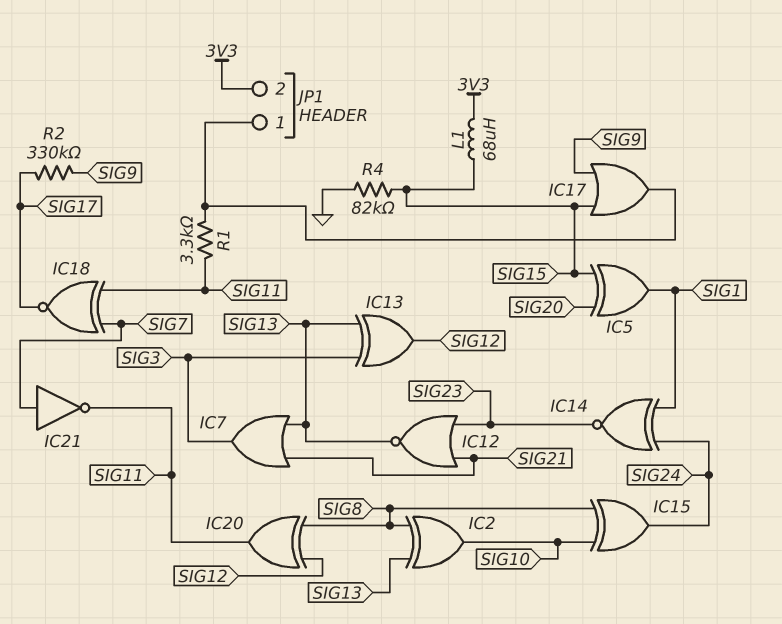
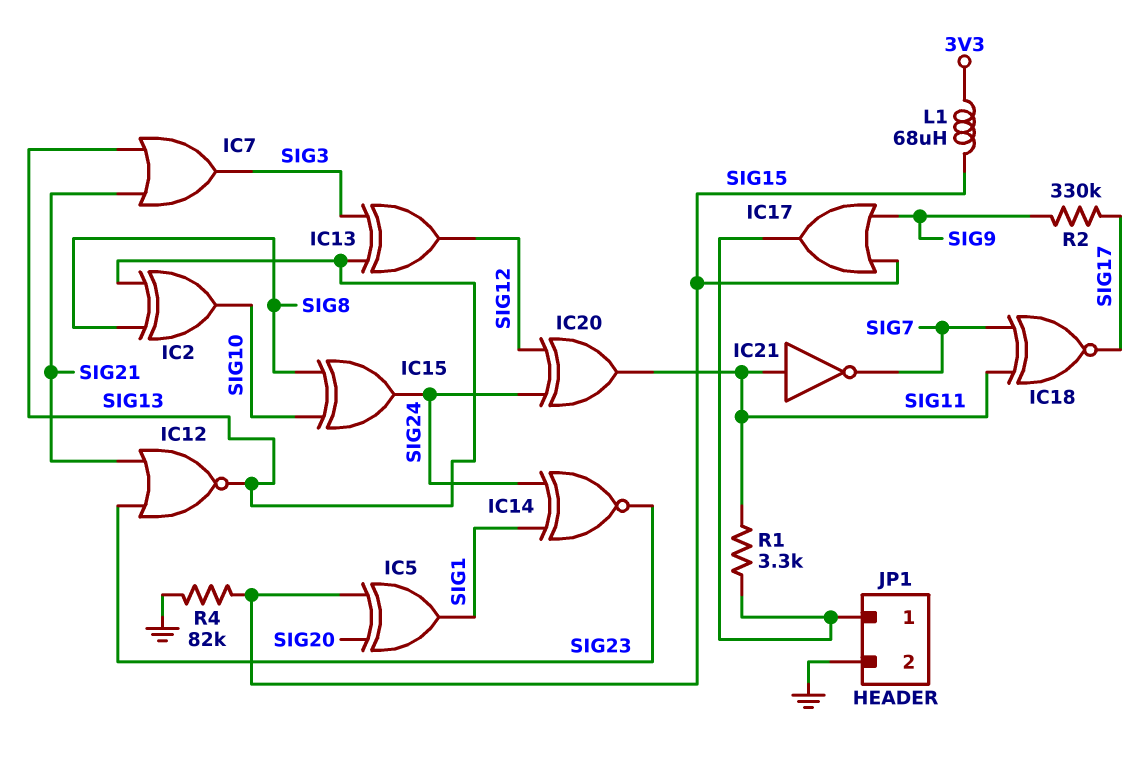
IC20: XOR (in SIG8, in SIG12, out SIG11) -> XOR (in SIG12, in SIG24, out SIG11)
IC21: NOT (in SIG7, out SIG11) -> NOT (in SIG11, out SIG7)
JP1 pin 2: 3V3 -> GND

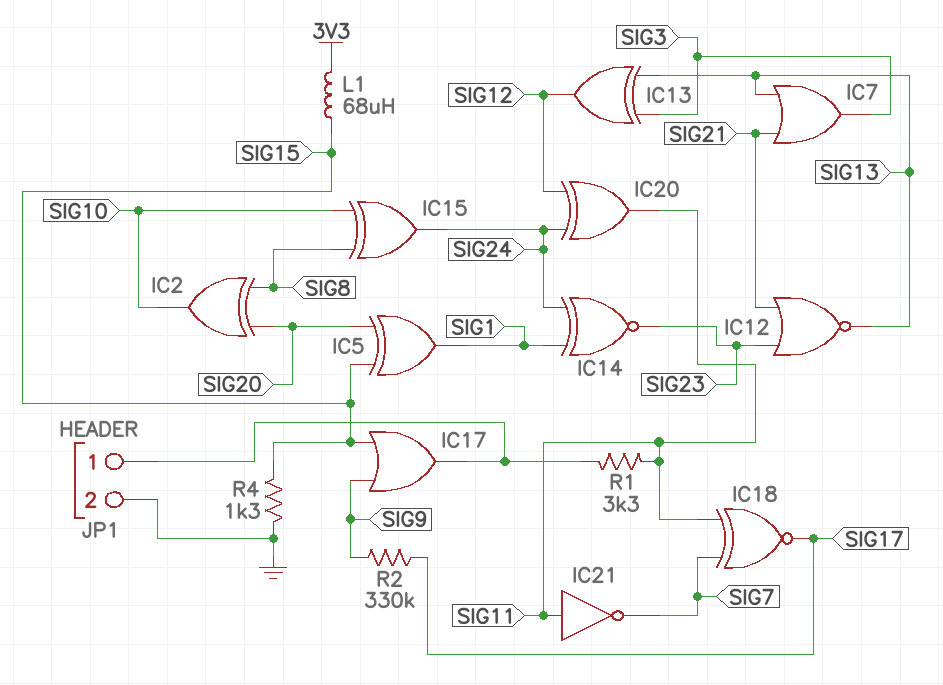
IC2: XOR (in SIG8, in SIG13, out SIG10) -> XOR (in SIG8, in SIG20, out SIG10)
R4: 82k (GND, SIG15) -> 1.3k (GND, SIG15)

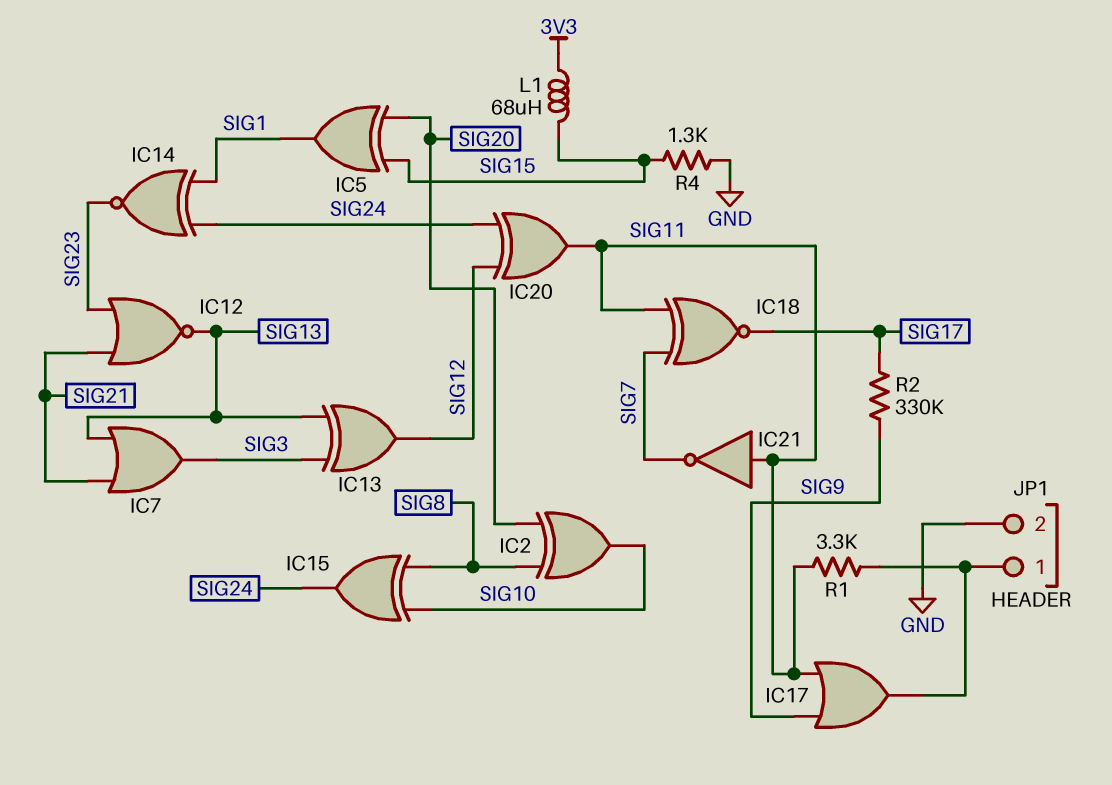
IC17: OR (in SIG9, in SIG15, out JP1/1) -> OR (in SIG9, in SIG11, out JP1/1)

